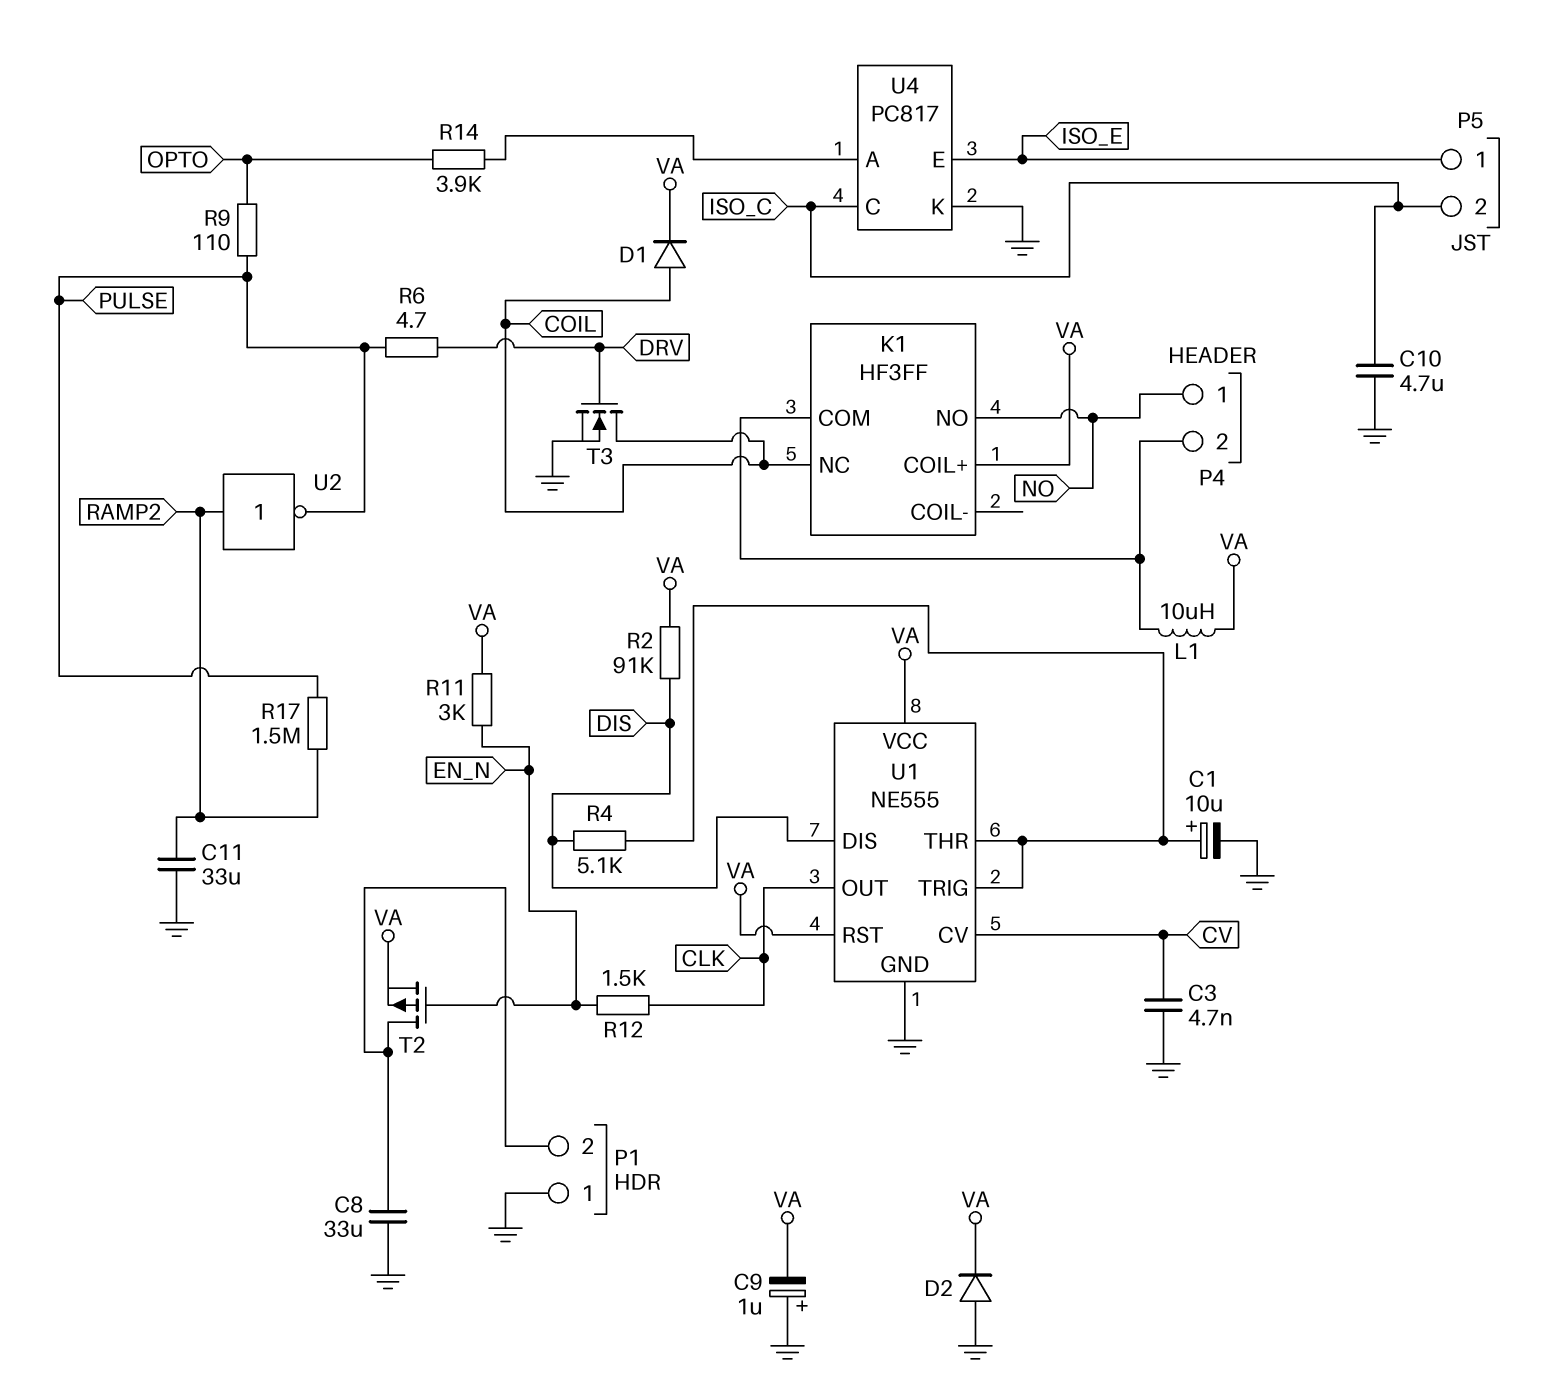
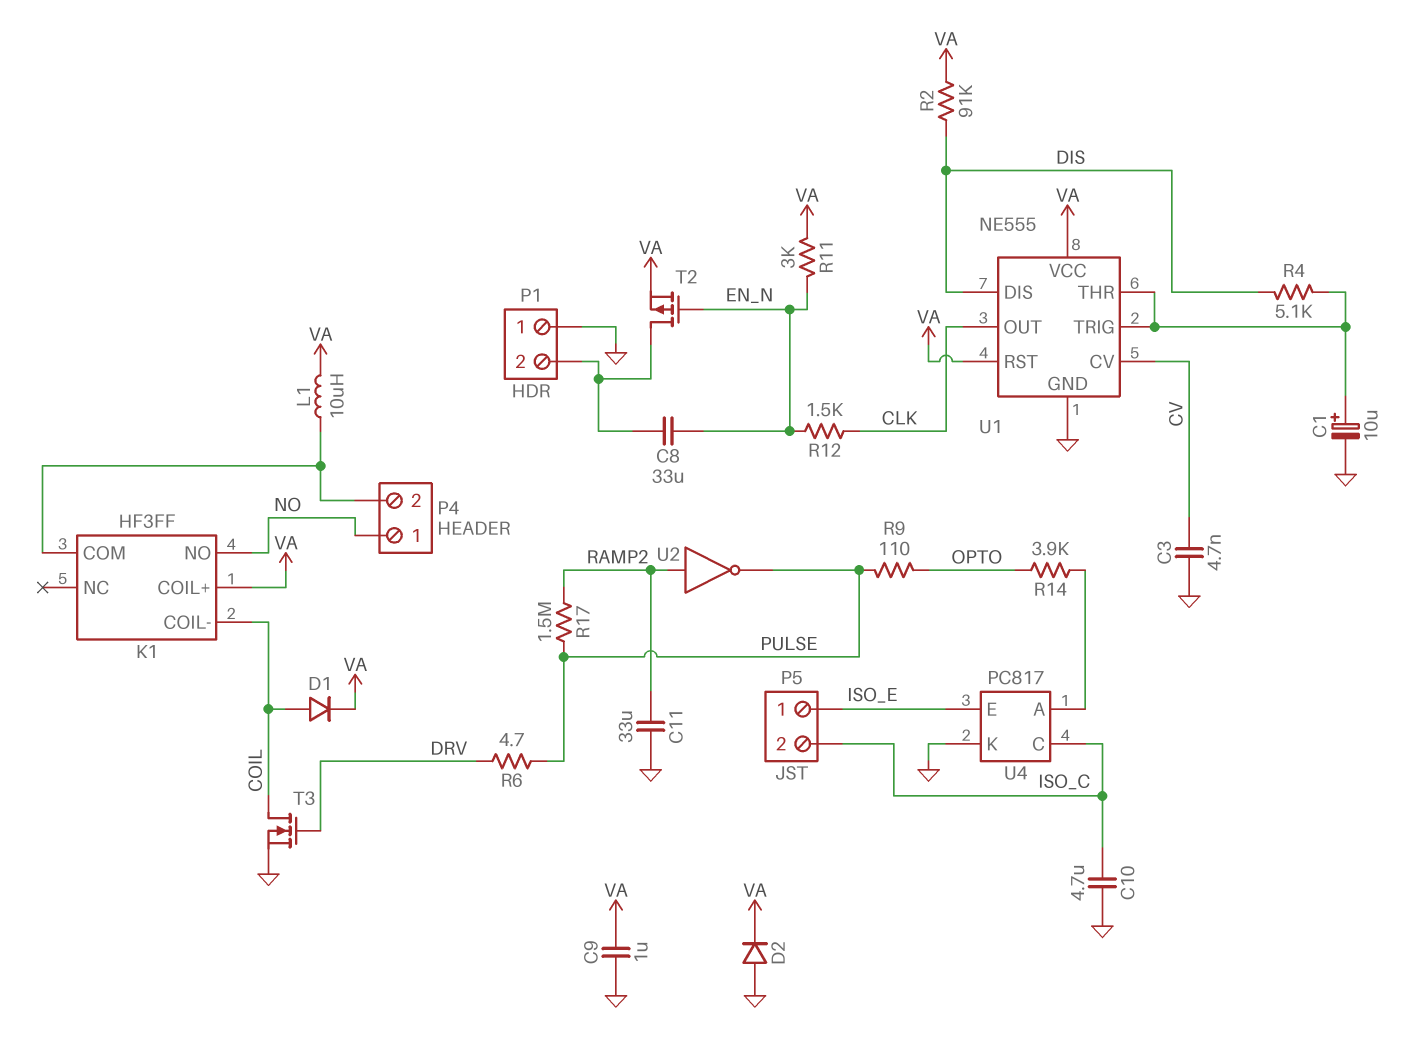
C8: 33uF (GND, P1/2) -> 33uF (EN_N, P1/2)
C9: 1uF (plus GND, minus VA) -> 1uF (GND, VA)
K1 pin COIL-: none -> COIL
K1 pin NC: COIL -> none

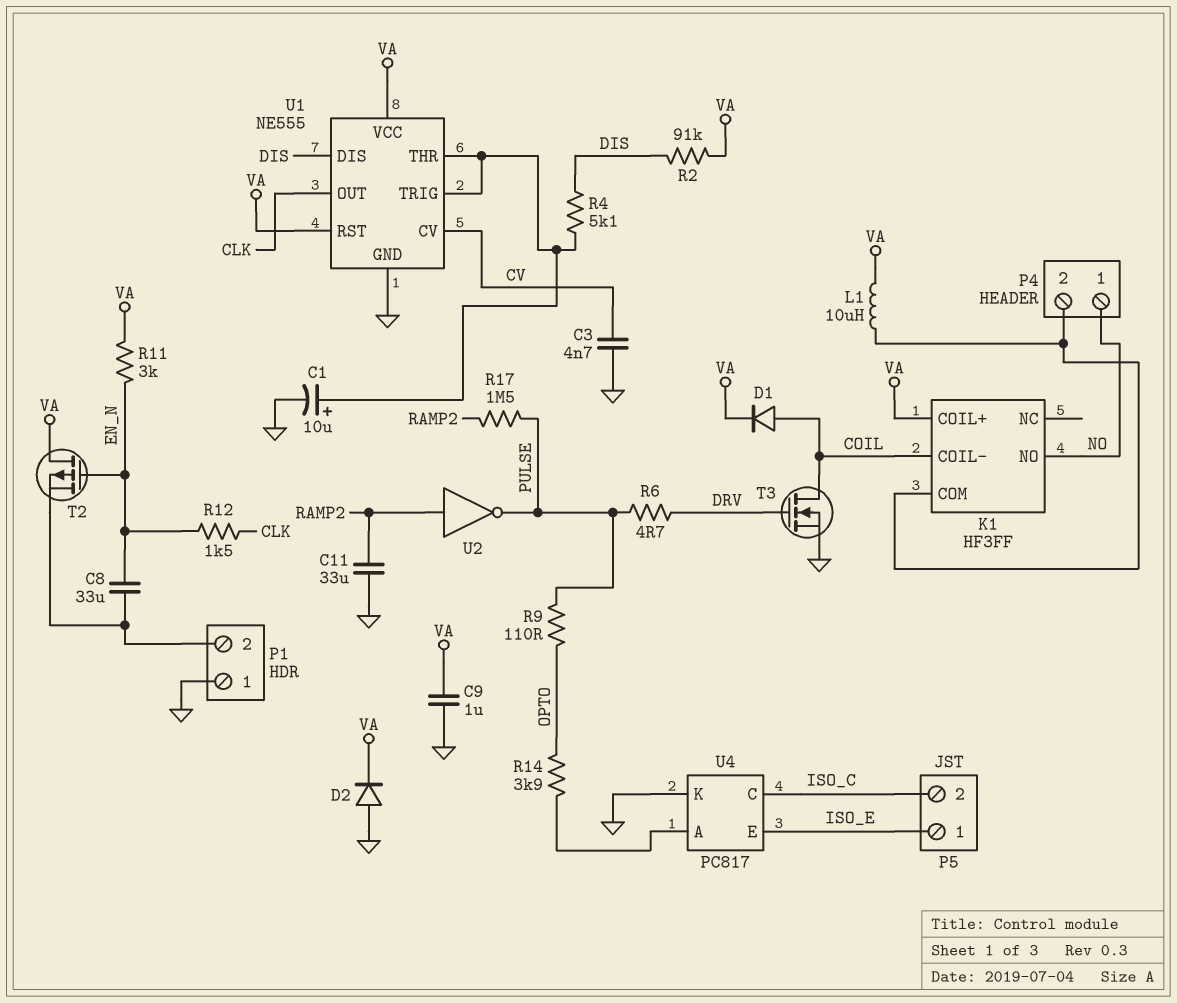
C10: 4.7uF (GND, ISO_C) -> none
T2: PMOS (G EN_N, D P1/2, S VA) -> PMOS (G EN_N, D VA, S P1/2)

